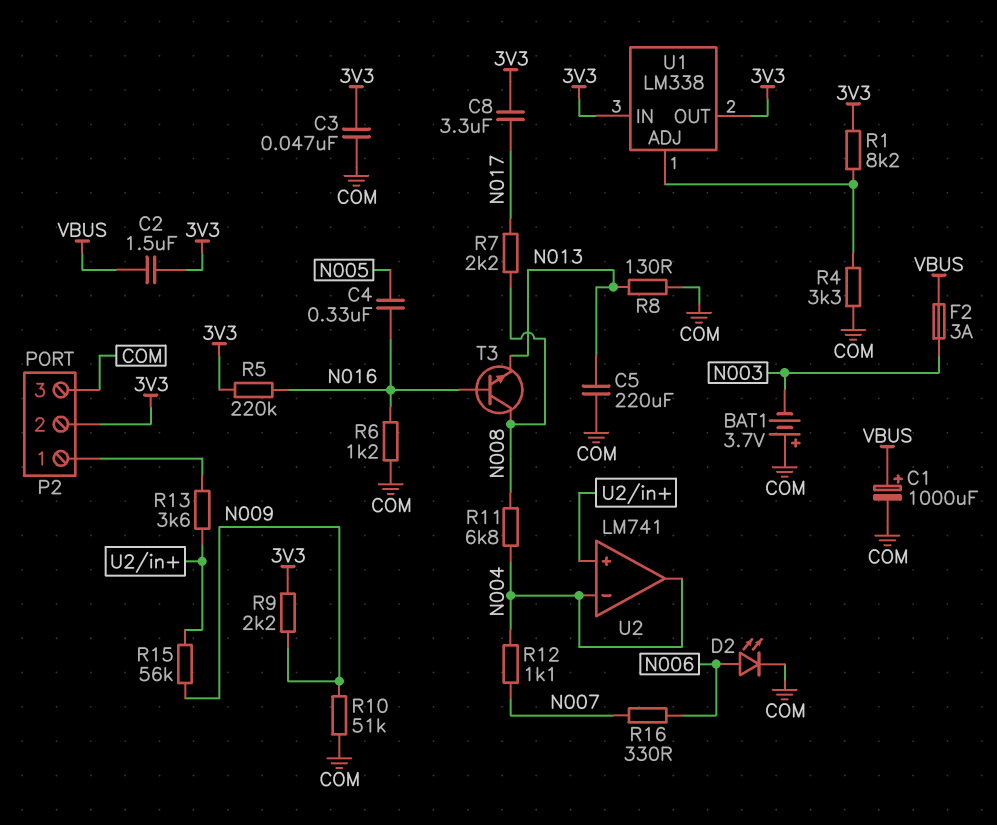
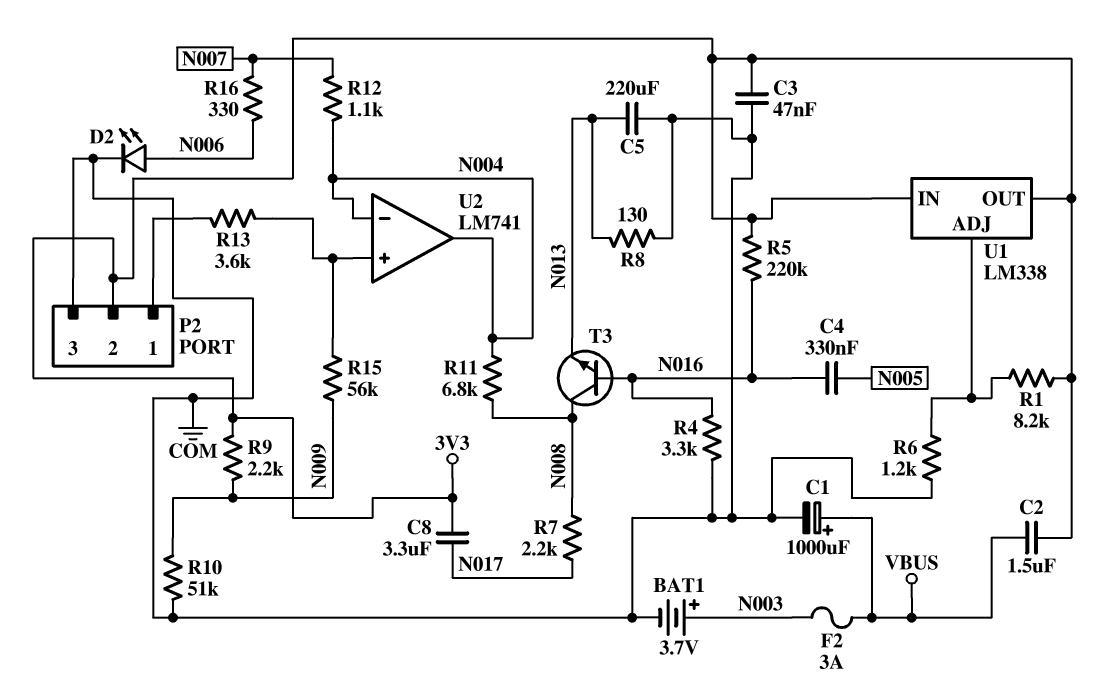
BAT1: 3.7V (plus COM, minus N003) -> 3.7V (plus N003, minus COM)
R4: 3.3k (COM, U1/ADJ) -> 3.3k (COM, N016)
R6: 1.2k (COM, N016) -> 1.2k (COM, U1/ADJ)

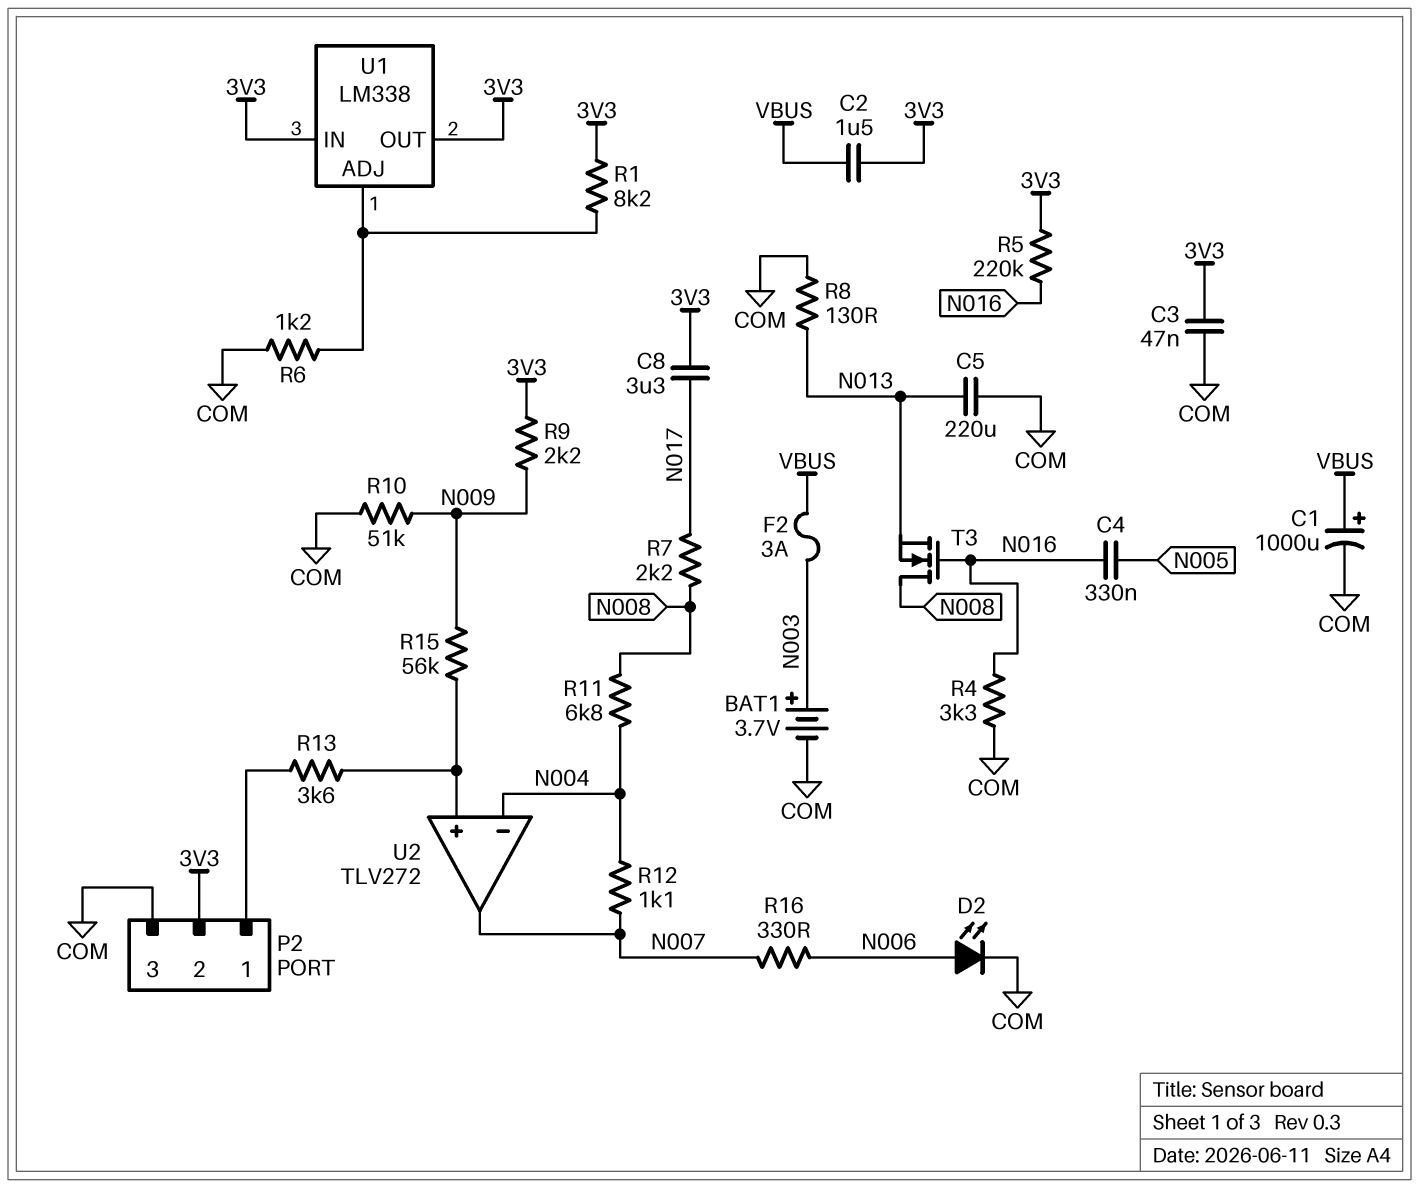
T3: NPN (B N016, C N008, E N013) -> NMOS (G N016, D N008, S N013)
U2: LM741 -> TLV272
U2 pin out: N004 -> N007

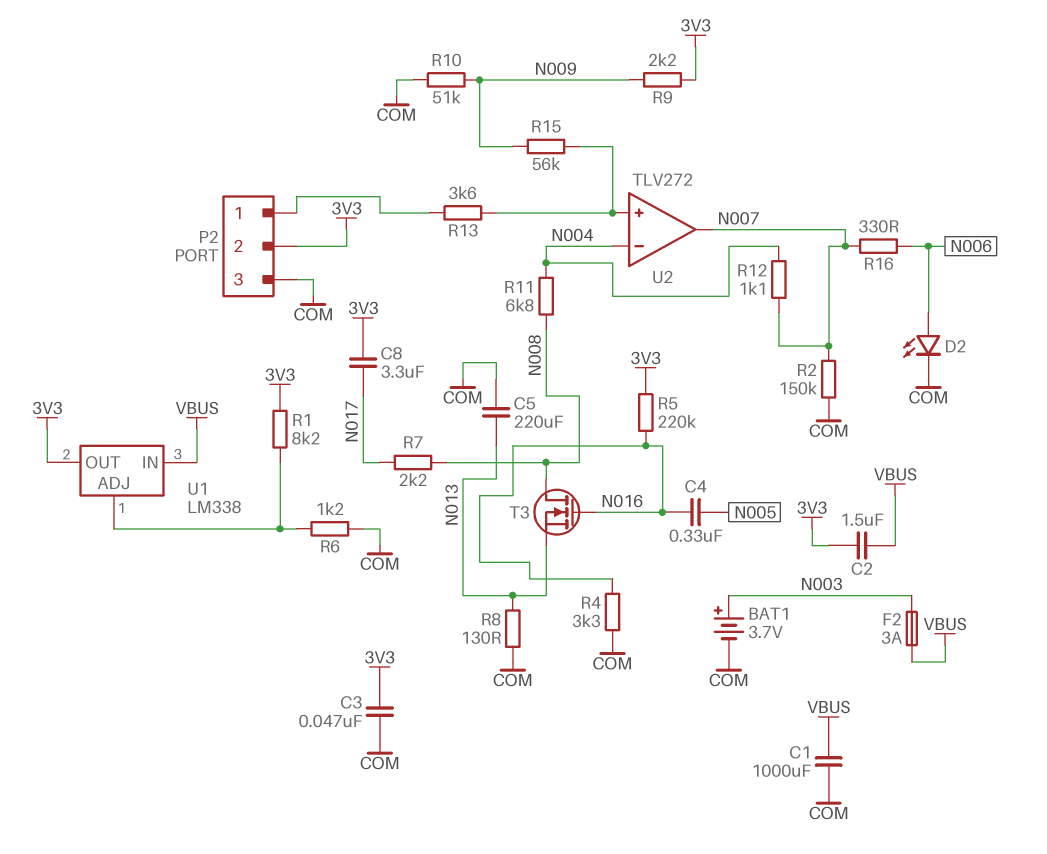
C1: 1000uF (plus VBUS, minus COM) -> 1000uF (COM, VBUS)
R2: none -> 150k (COM, N007)
U1 pin IN: 3V3 -> VBUS

